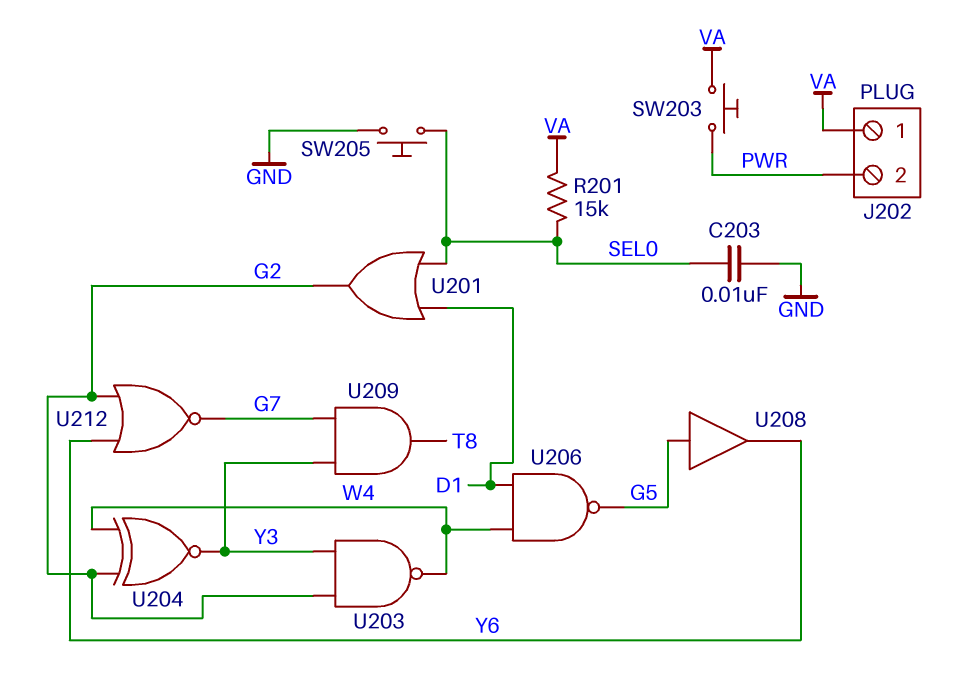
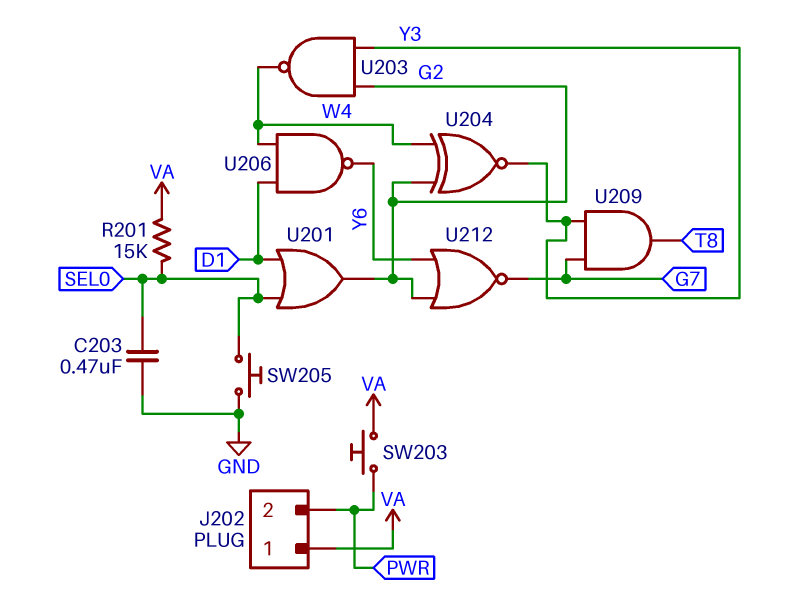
C203: 10nF (GND, SEL0) -> 470nF (GND, SEL0)
U206: NAND (in D1, in W4, out G5) -> NAND (in D1, in W4, out Y6)
U208: buffer (in G5, out Y6) -> none

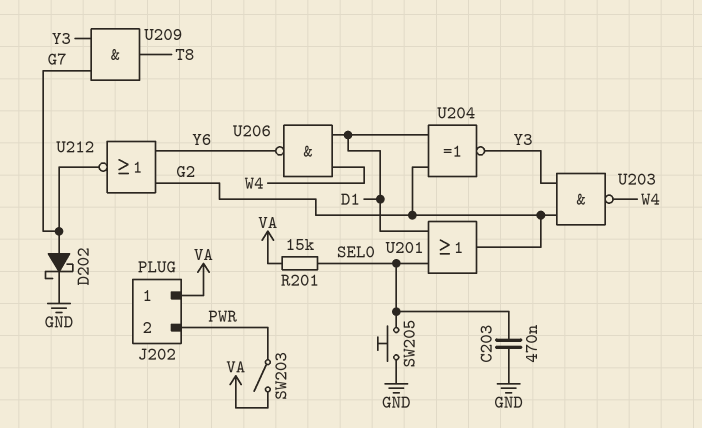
D202: none -> schottky (A G7, K GND)
SW203: button (PWR, VA) -> switch (PWR, VA)
U204: XNOR (in G2, in W4, out Y3) -> XNOR (in D1, in G2, out Y3)

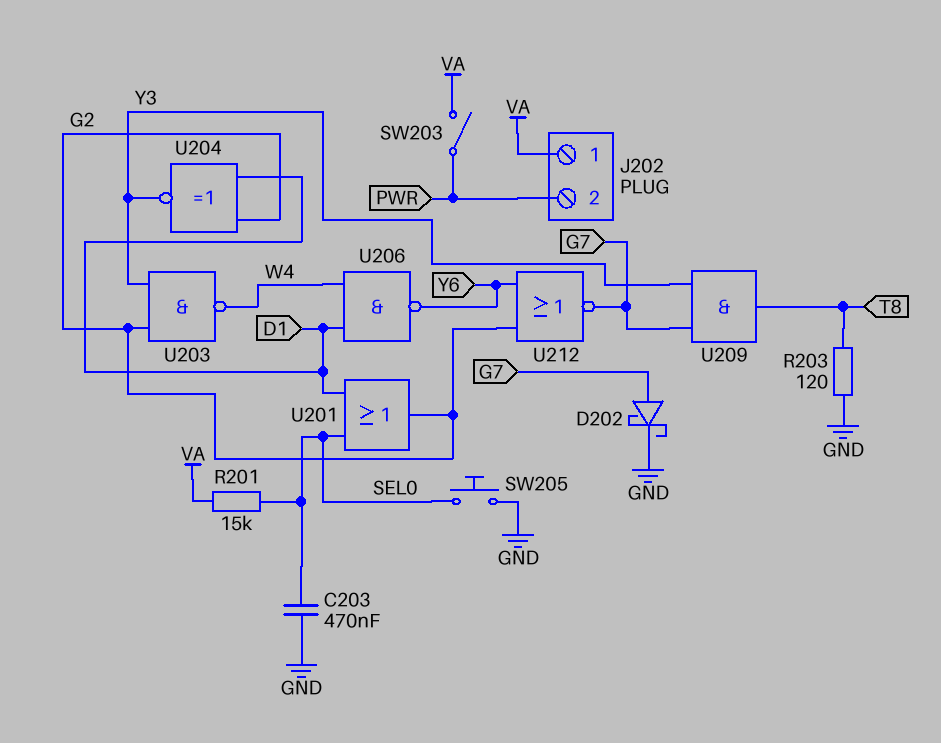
R203: none -> 120 (GND, T8)

